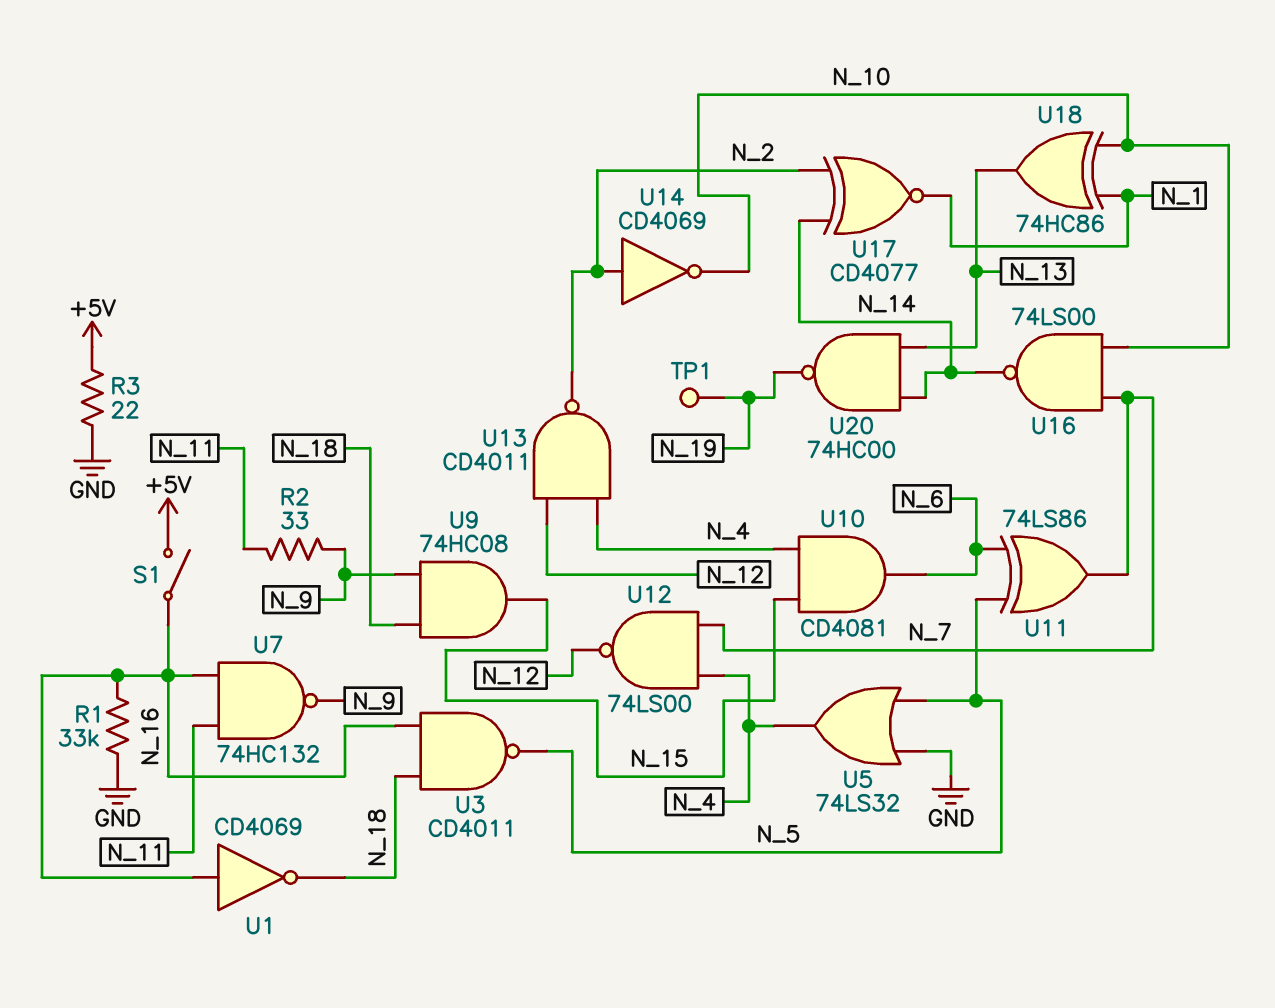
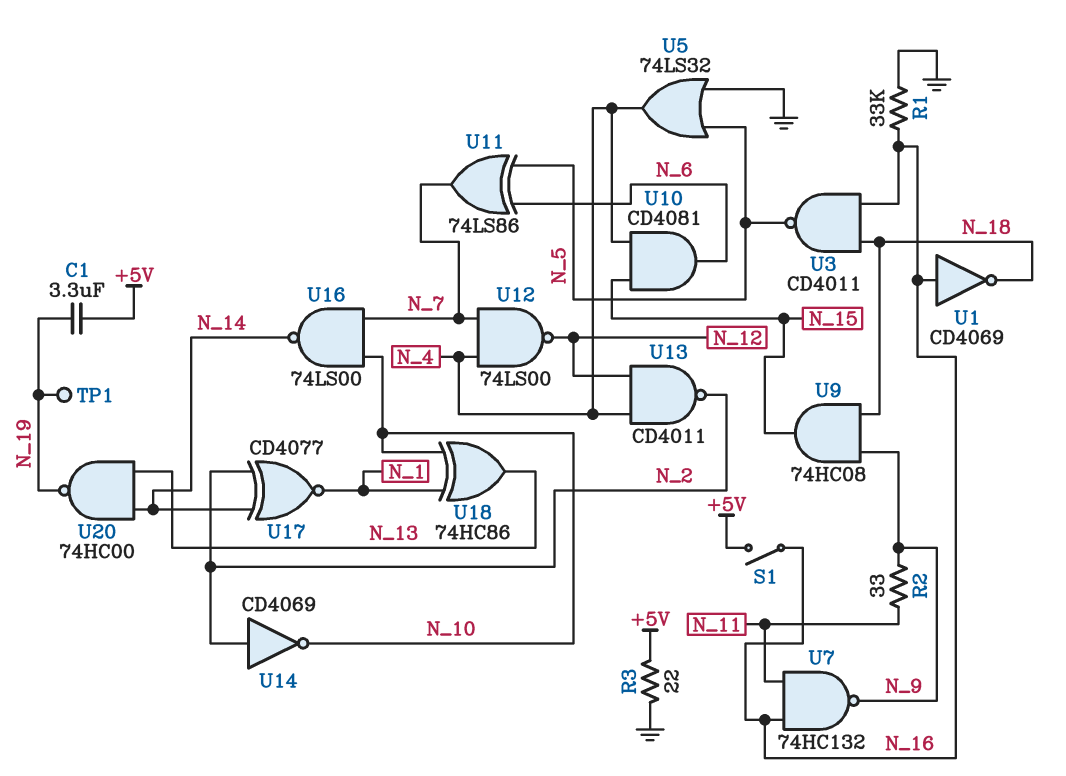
C1: none -> 3.3uF (+5V, N_19)

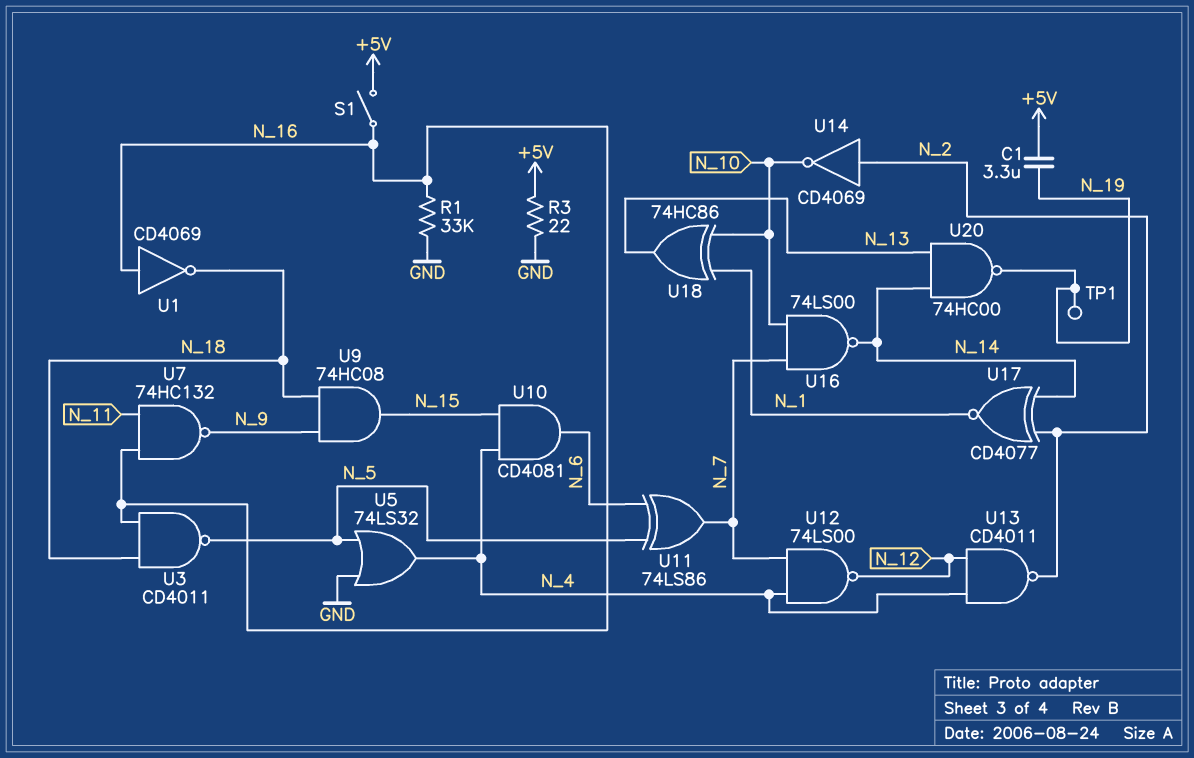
R2: 33 (N_9, N_11) -> none

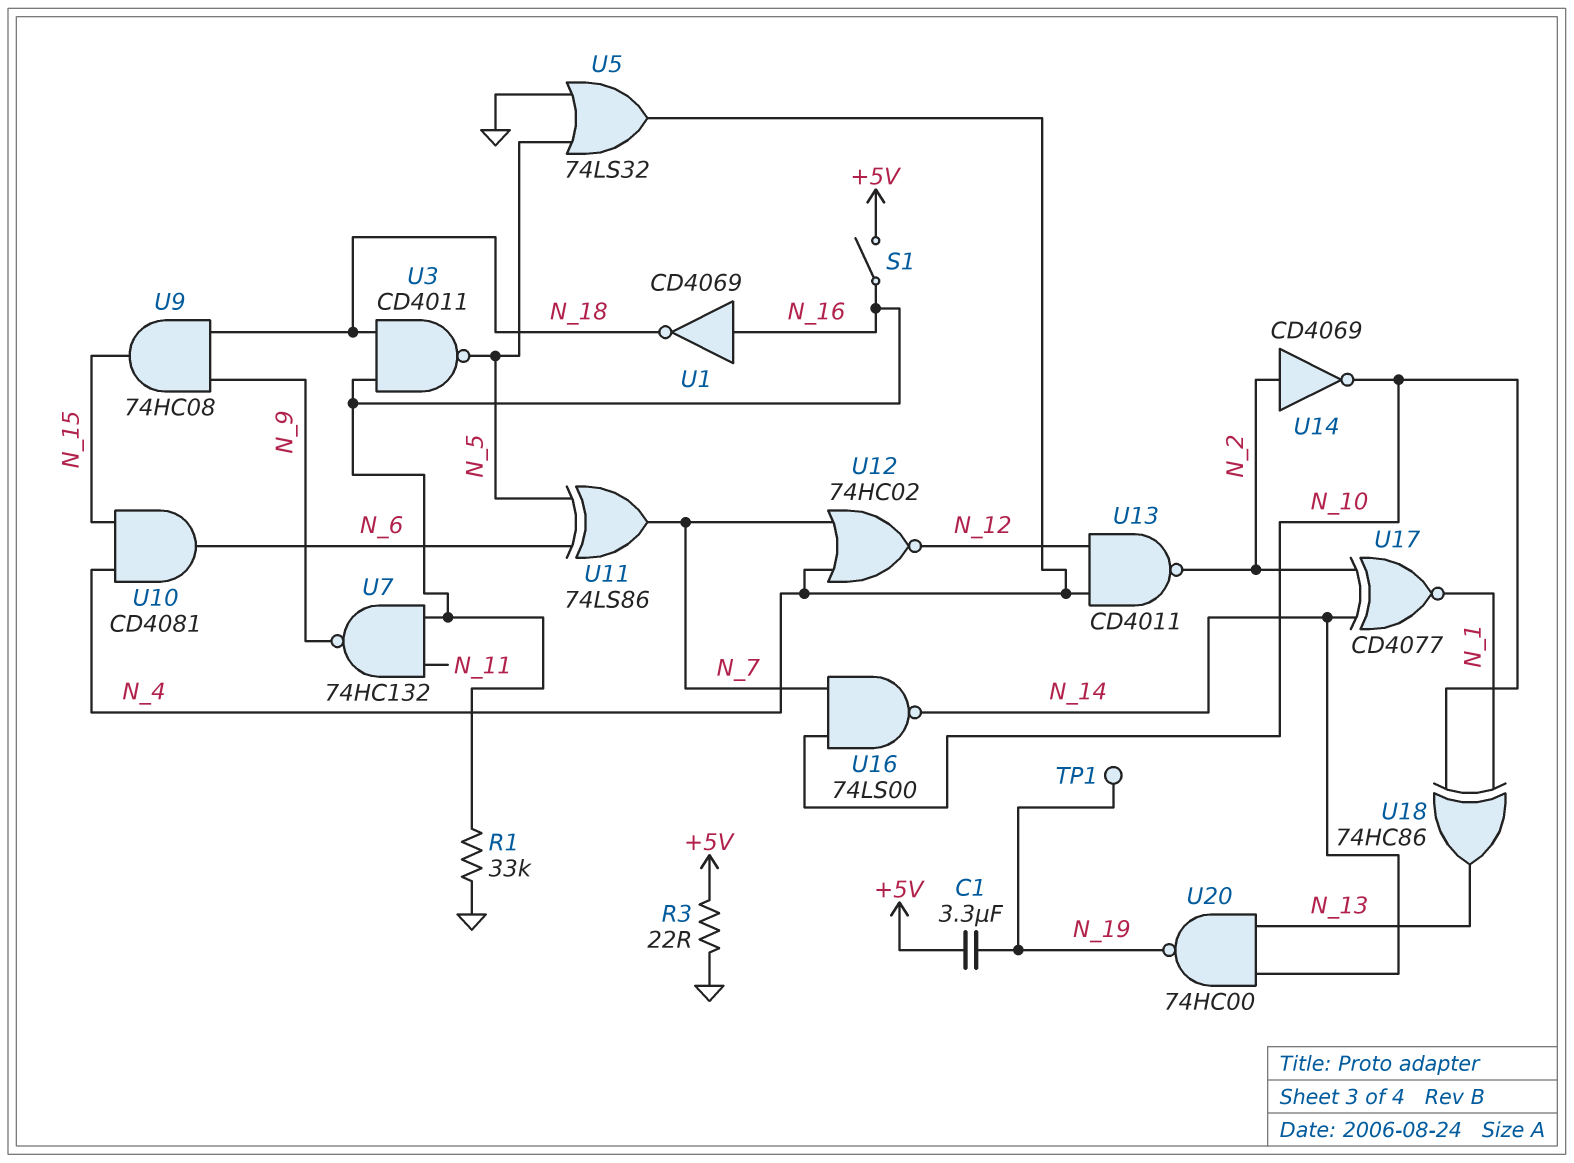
U12: NAND 74LS00 (in N_4, in N_7, out N_12) -> NOR 74HC02 (in N_4, in N_7, out N_12)

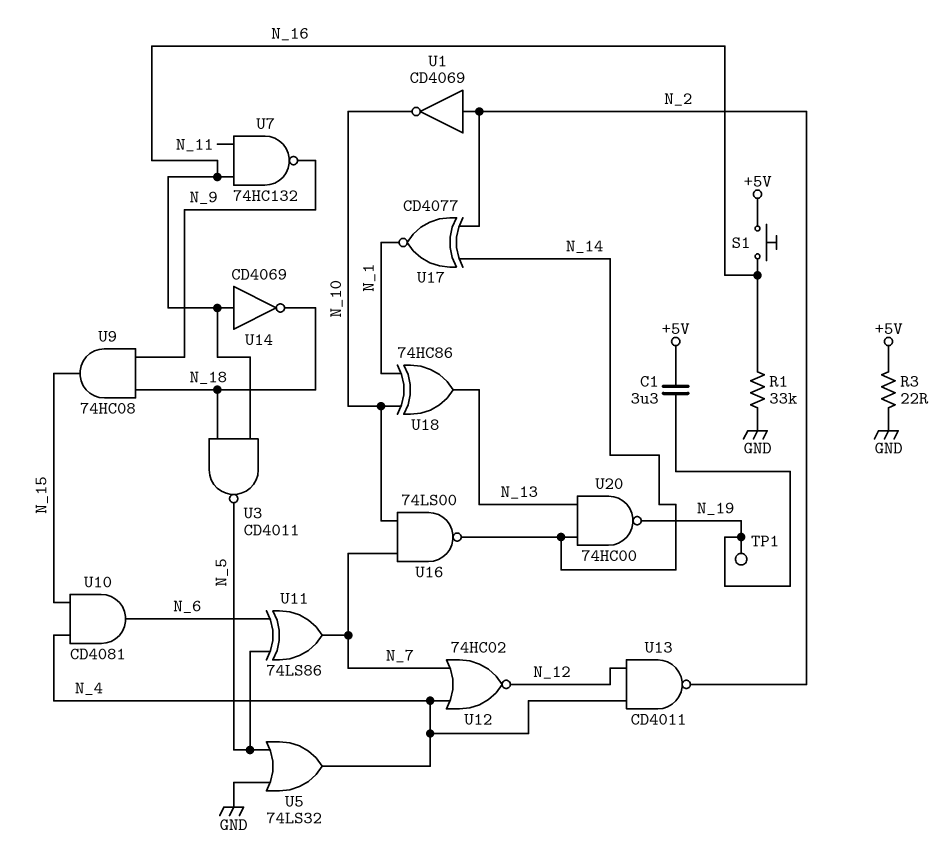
S1: switch (+5V, N_16) -> button (+5V, N_16)
U1: NOT CD4069 (in N_16, out N_18) -> NOT CD4069 (in N_2, out N_10)
U14: NOT CD4069 (in N_2, out N_10) -> NOT CD4069 (in N_16, out N_18)

